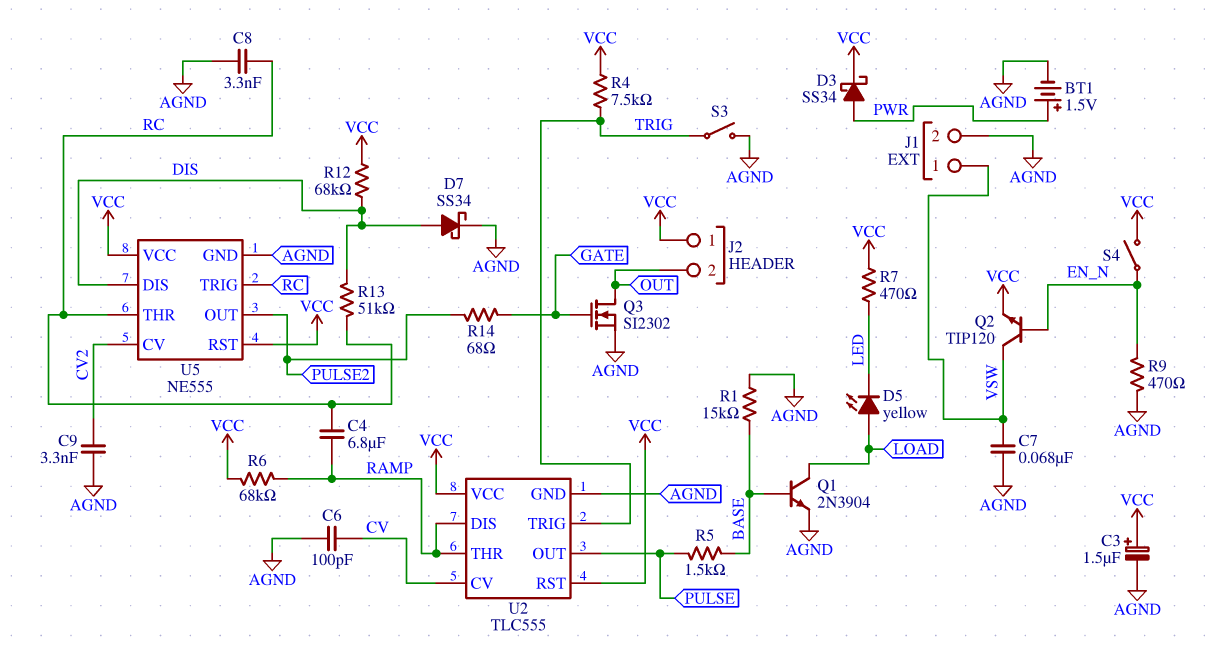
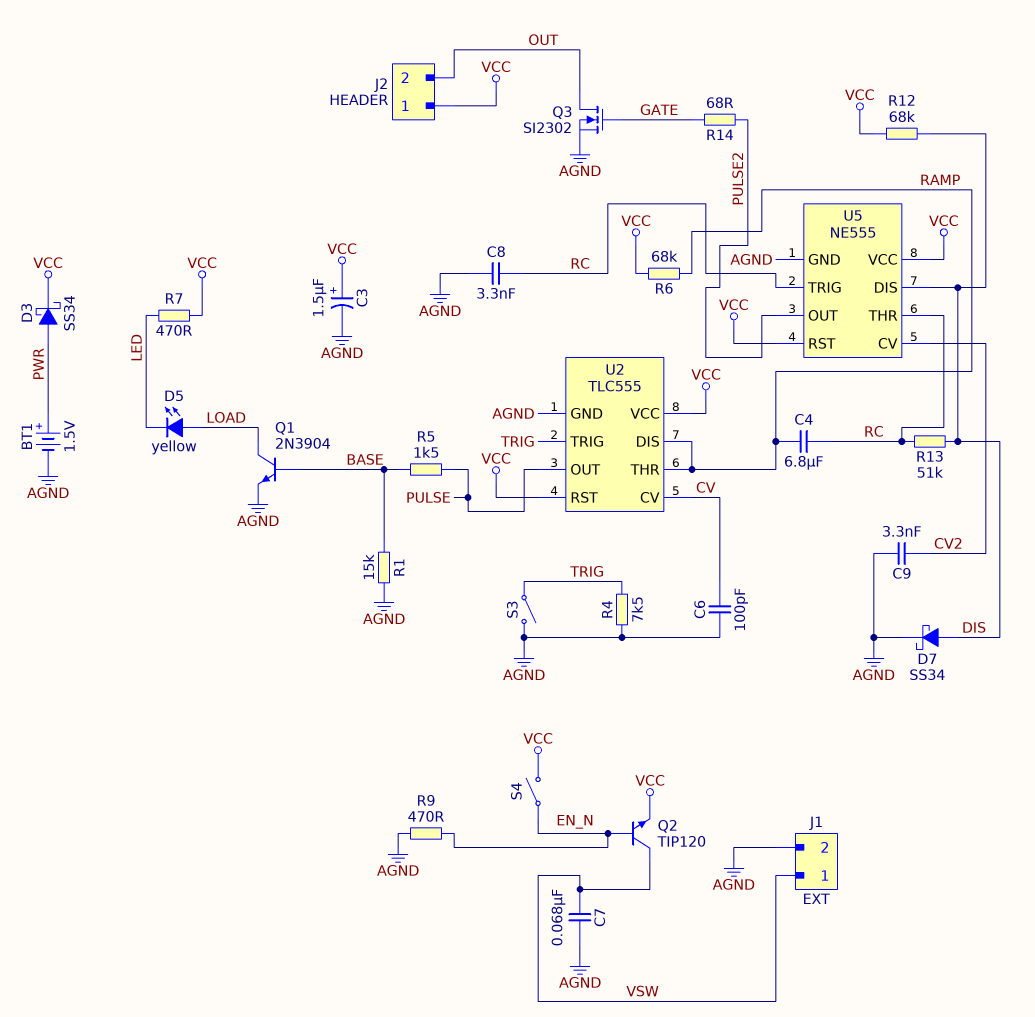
R4: 7.5k (TRIG, VCC) -> 7.5k (AGND, TRIG)

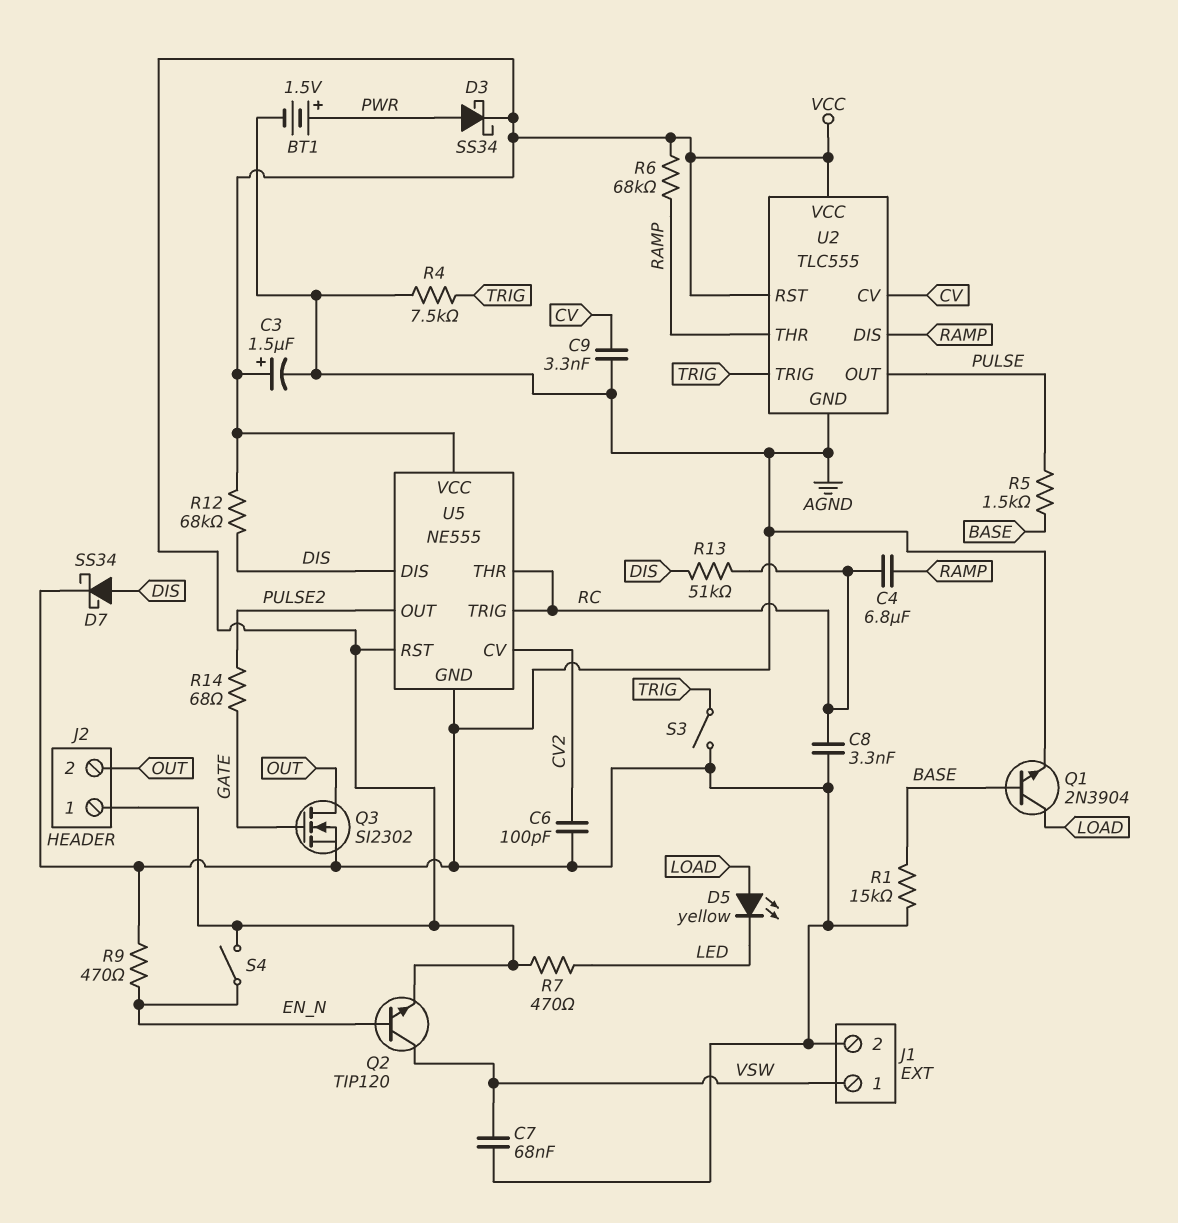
C6: 100pF (AGND, CV) -> 100pF (AGND, CV2)
C9: 3.3nF (AGND, CV2) -> 3.3nF (AGND, CV)

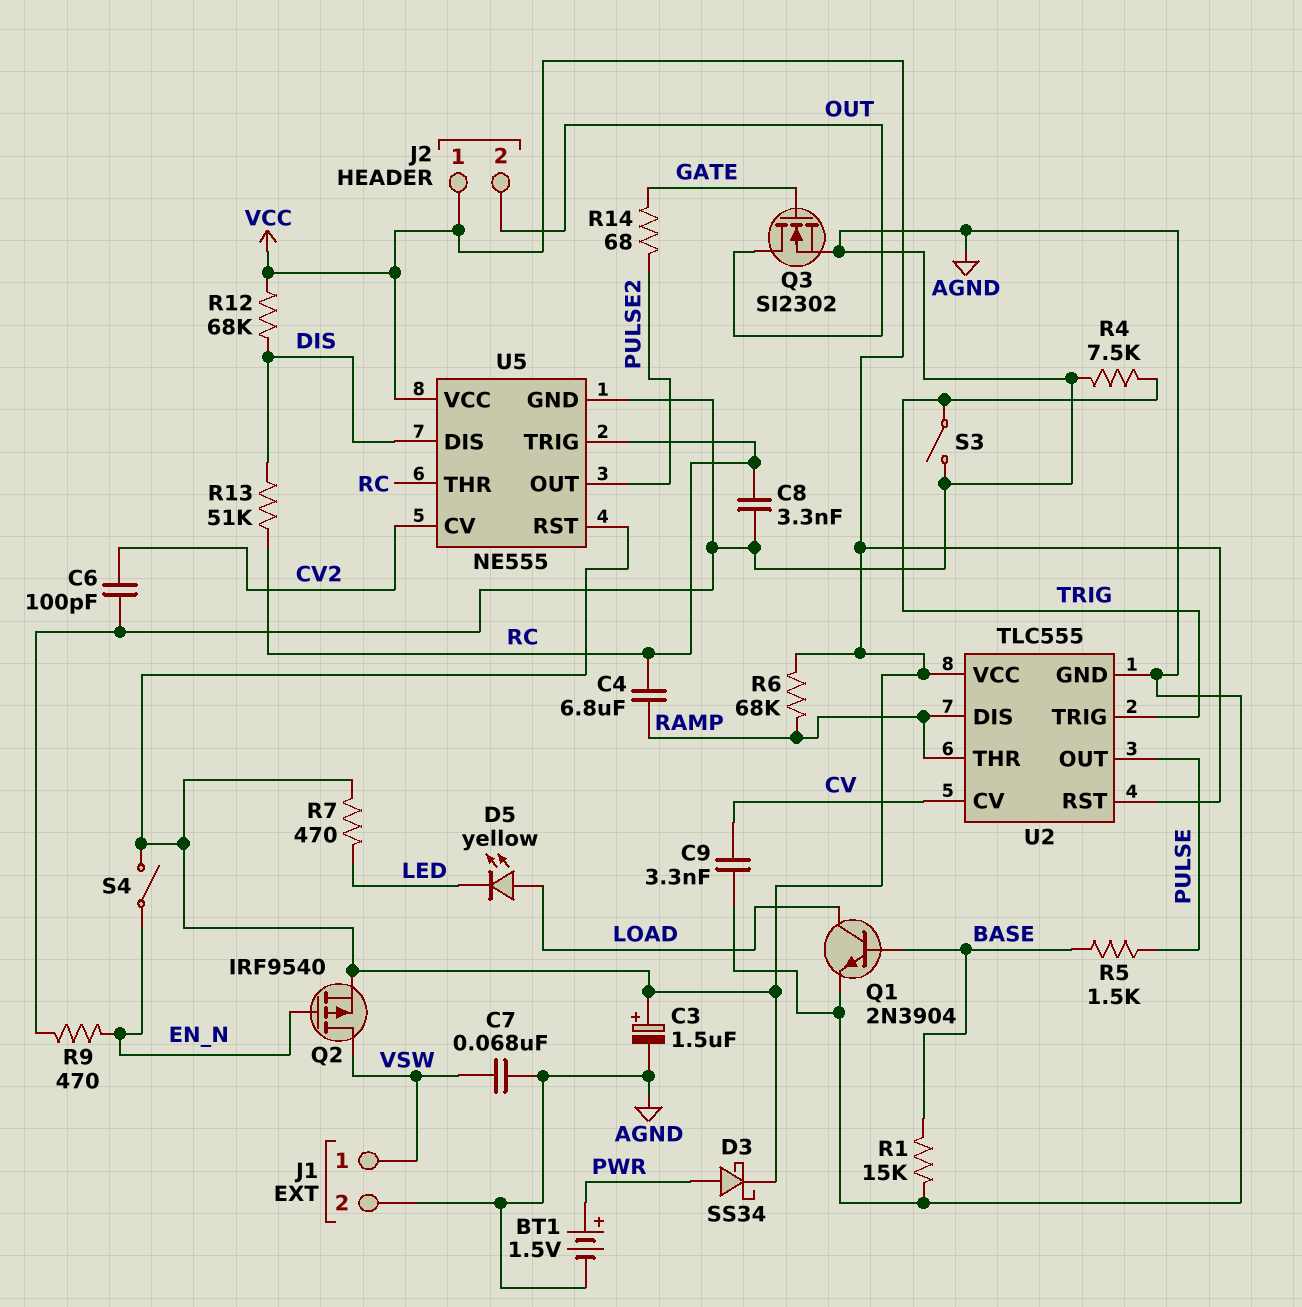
D7: schottky SS34 (A DIS, K AGND) -> none
Q2: NPN TIP120 (B EN_N, C VSW, E VCC) -> PMOS IRF9540 (G EN_N, D VSW, S VCC)

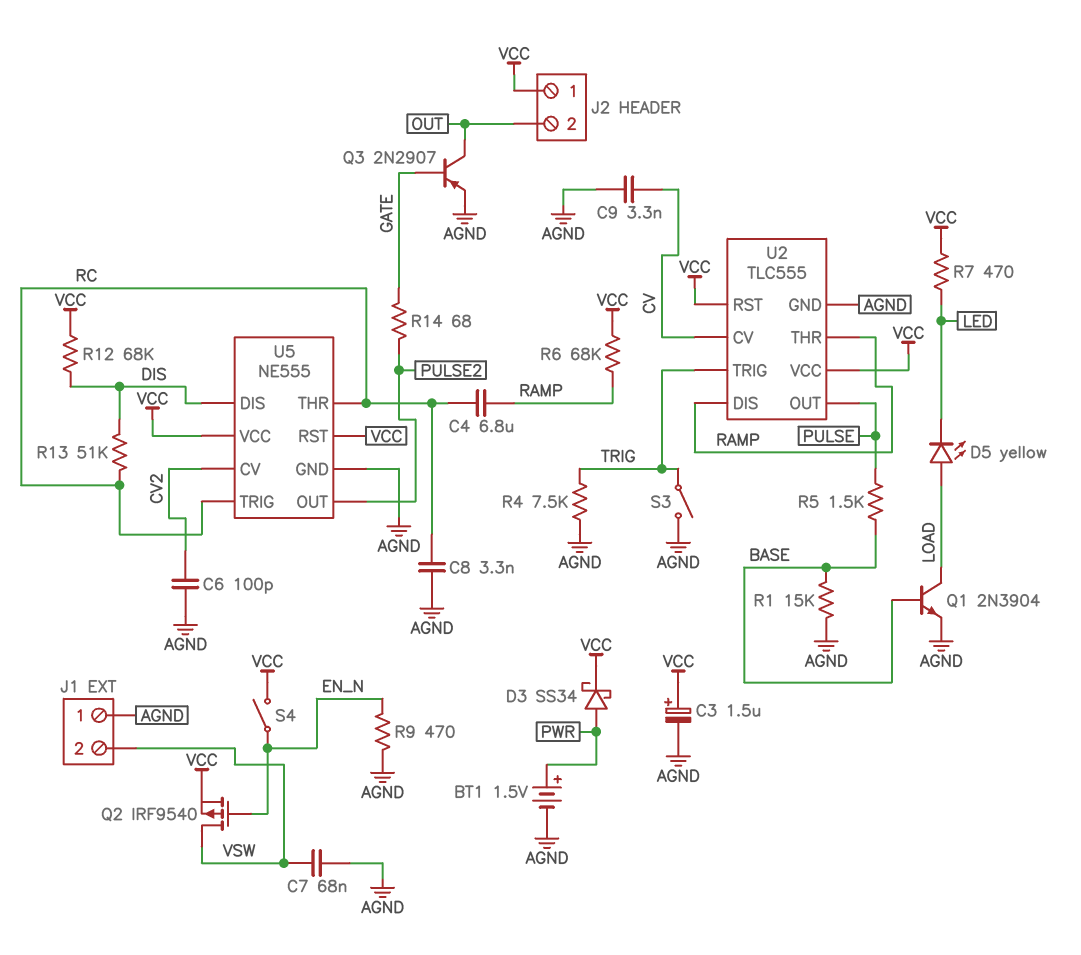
J1 pin 1: VSW -> AGND
J1 pin 2: AGND -> VSW
Q3: NMOS SI2302 (G GATE, D OUT, S AGND) -> PNP 2N2907 (B GATE, C OUT, E AGND)

